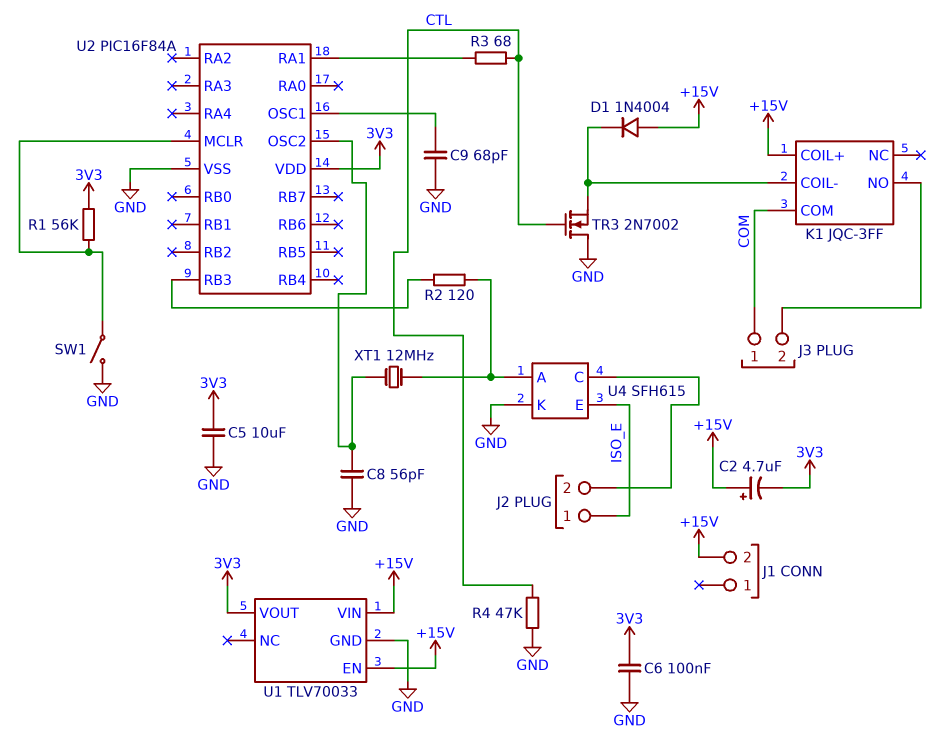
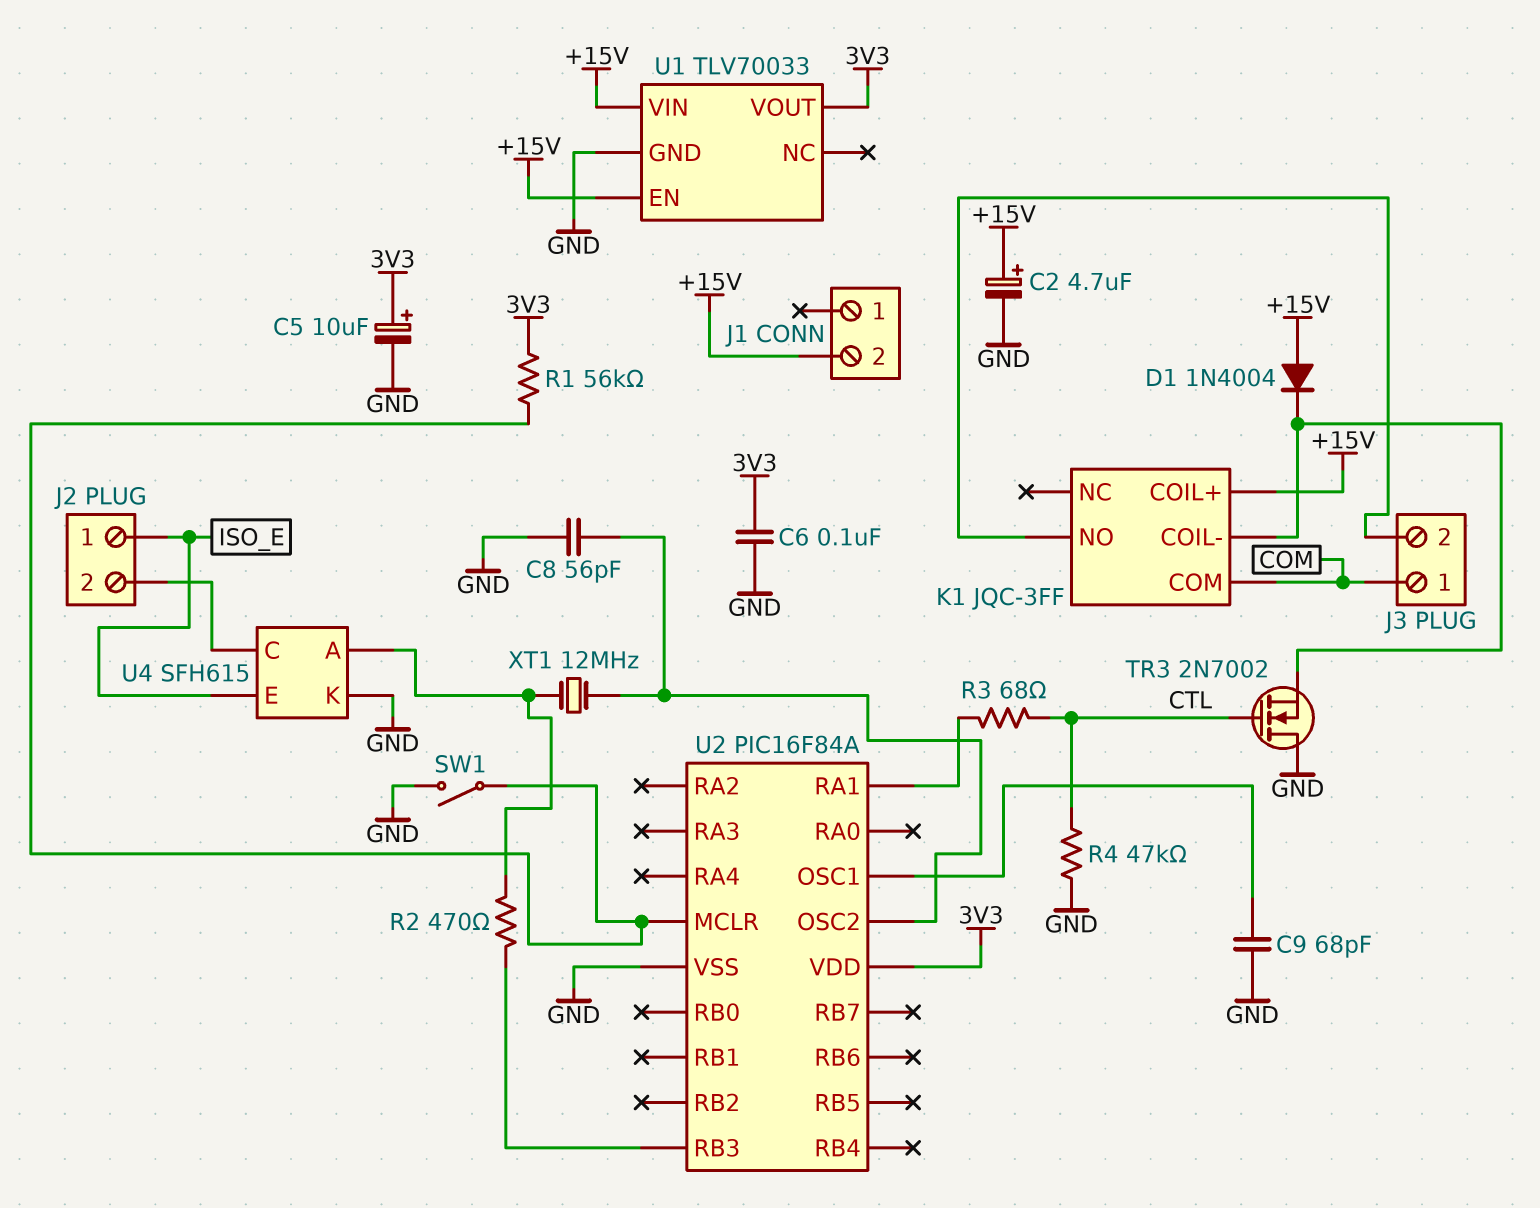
C2: 4.7uF (plus +15V, minus 3V3) -> 4.7uF (plus +15V, minus GND)
C5: 10uF (3V3, GND) -> 10uF (plus 3V3, minus GND)
R2: 120 (U2/RB3, U4/A) -> 470 (U2/RB3, U4/A)

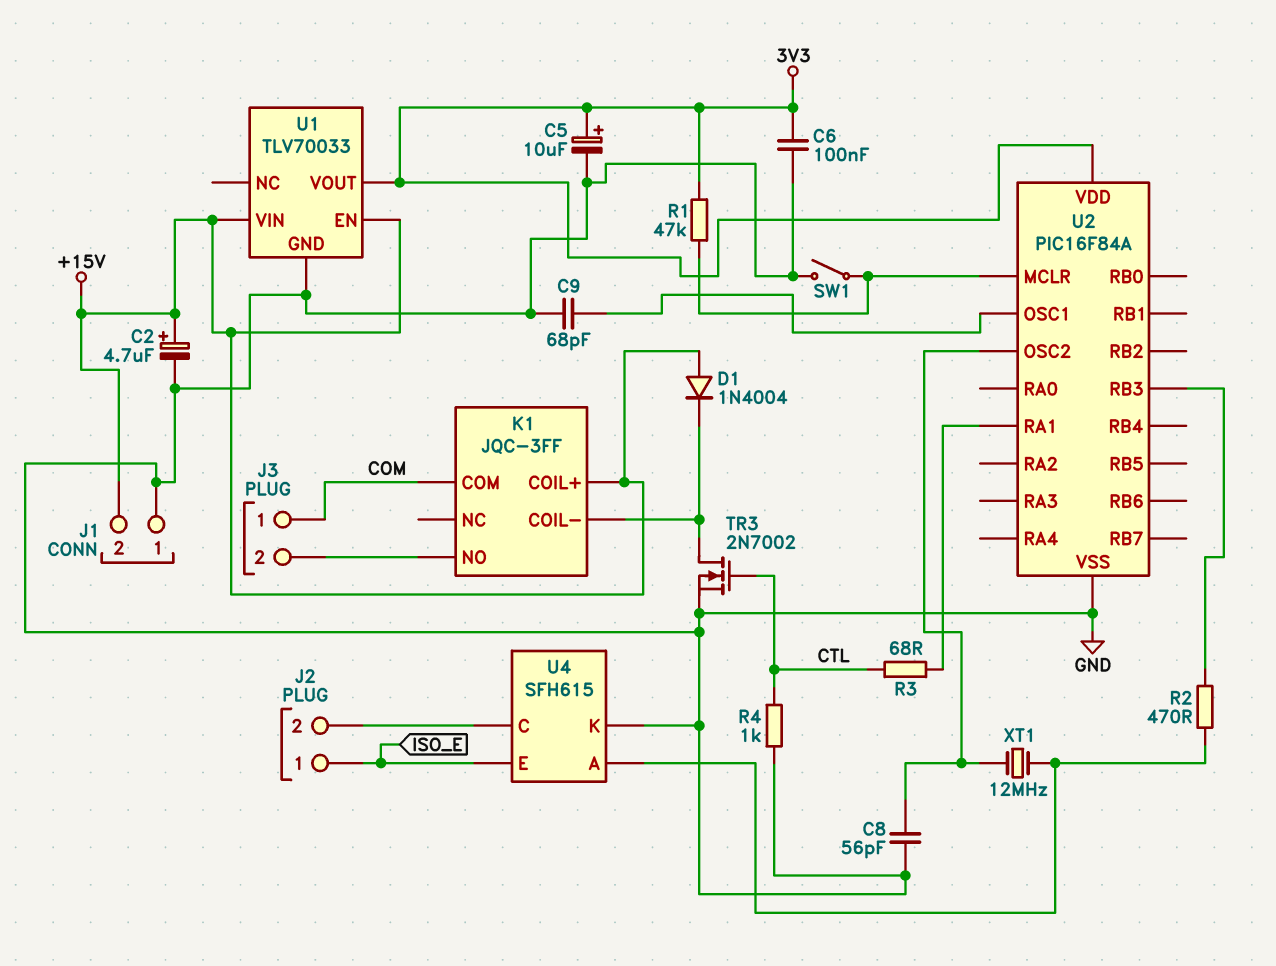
J1 pin 1: none -> GND
R1: 56k (3V3, U2/MCLR) -> 47k (3V3, U2/MCLR)
R4: 47k (CTL, GND) -> 1k (CTL, GND)
TR3: NMOS 2N7002 (G CTL, D GND, S K1/COIL-) -> NMOS 2N7002 (G CTL, D K1/COIL-, S GND)

